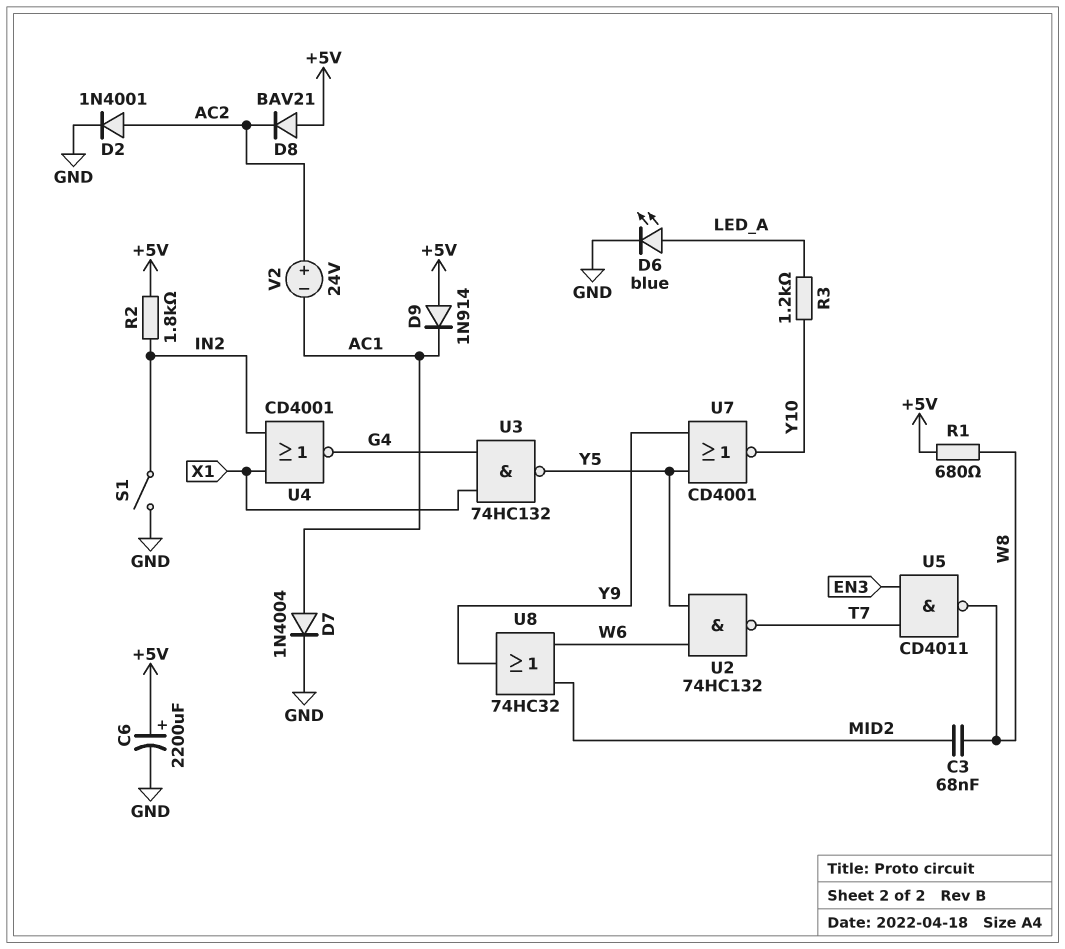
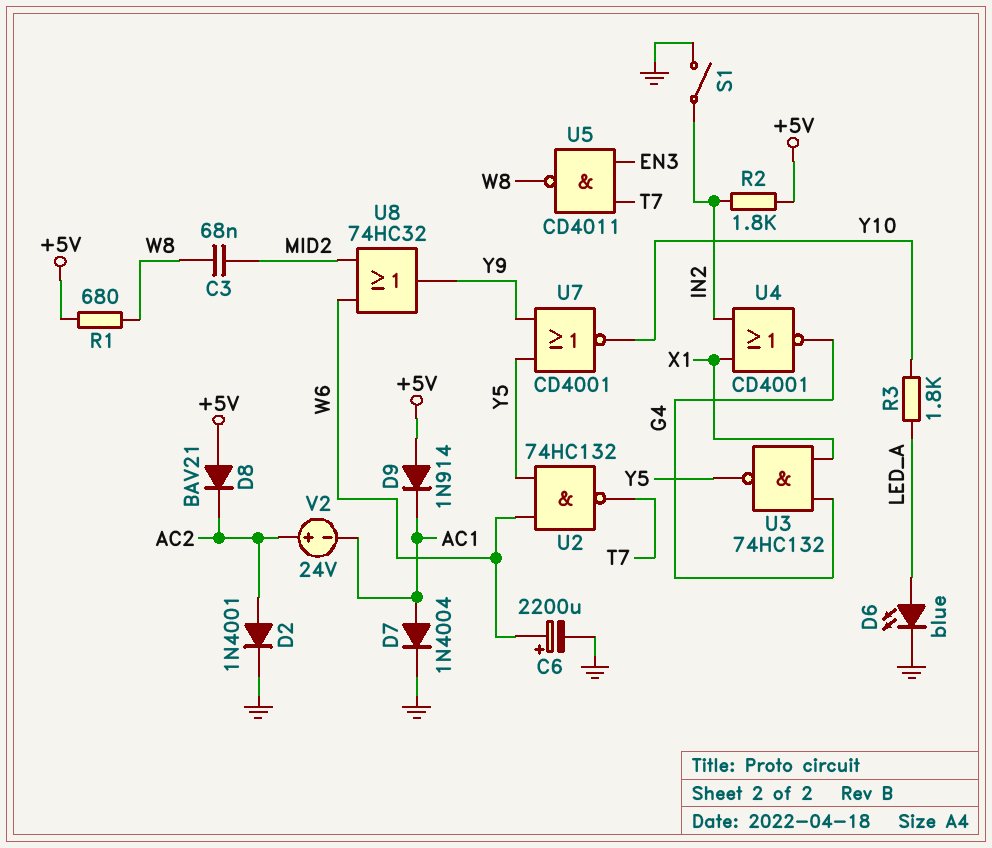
C6: 2200uF (plus +5V, minus GND) -> 2200uF (plus W6, minus GND)
R3: 1.2k (LED_A, Y10) -> 1.8k (LED_A, Y10)

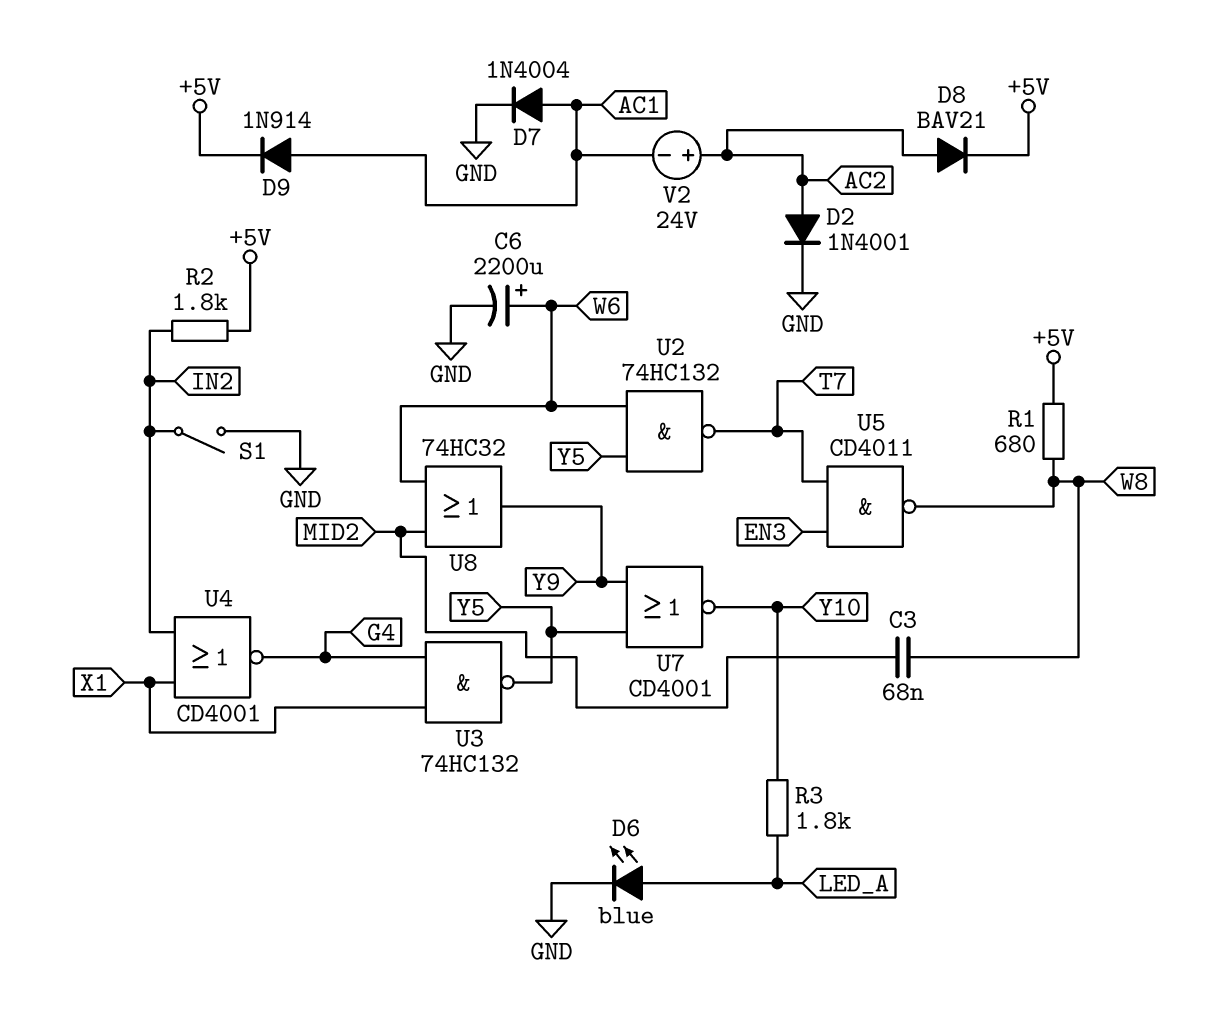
D8: diode BAV21 (A +5V, K AC2) -> diode BAV21 (A AC2, K +5V)
D9: diode 1N914 (A +5V, K AC1) -> diode 1N914 (A AC1, K +5V)

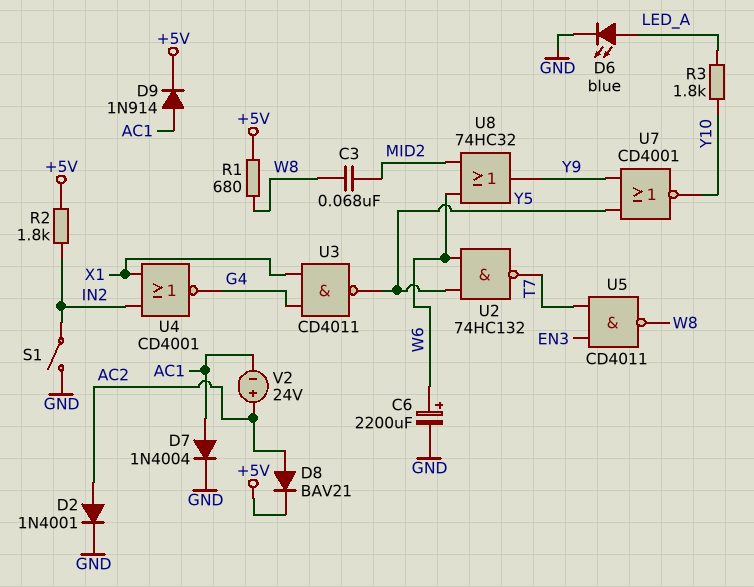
U3: NAND 74HC132 (in G4, in X1, out Y5) -> NAND CD4011 (in G4, in X1, out Y5)

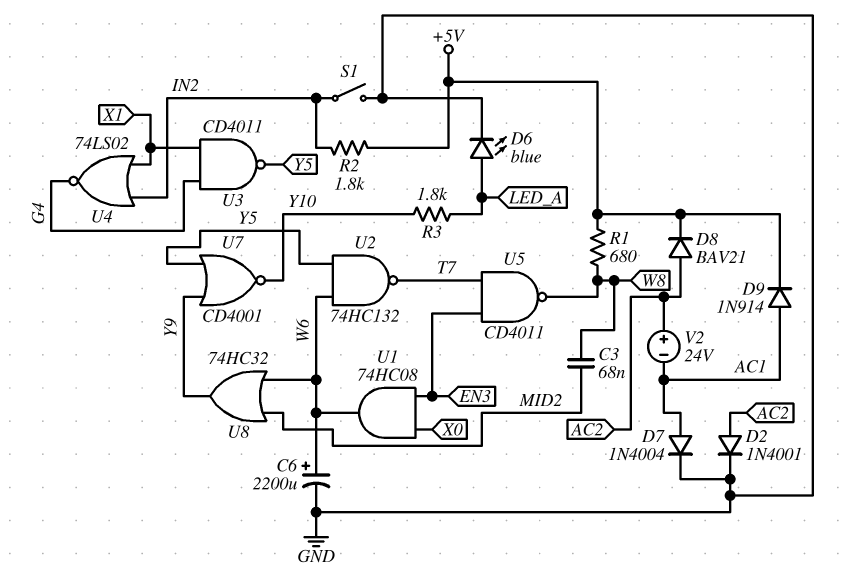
U1: none -> AND 74HC08 (in EN3, in X0, out W6)
U4: NOR CD4001 (in IN2, in X1, out G4) -> NOR 74LS02 (in IN2, in X1, out G4)

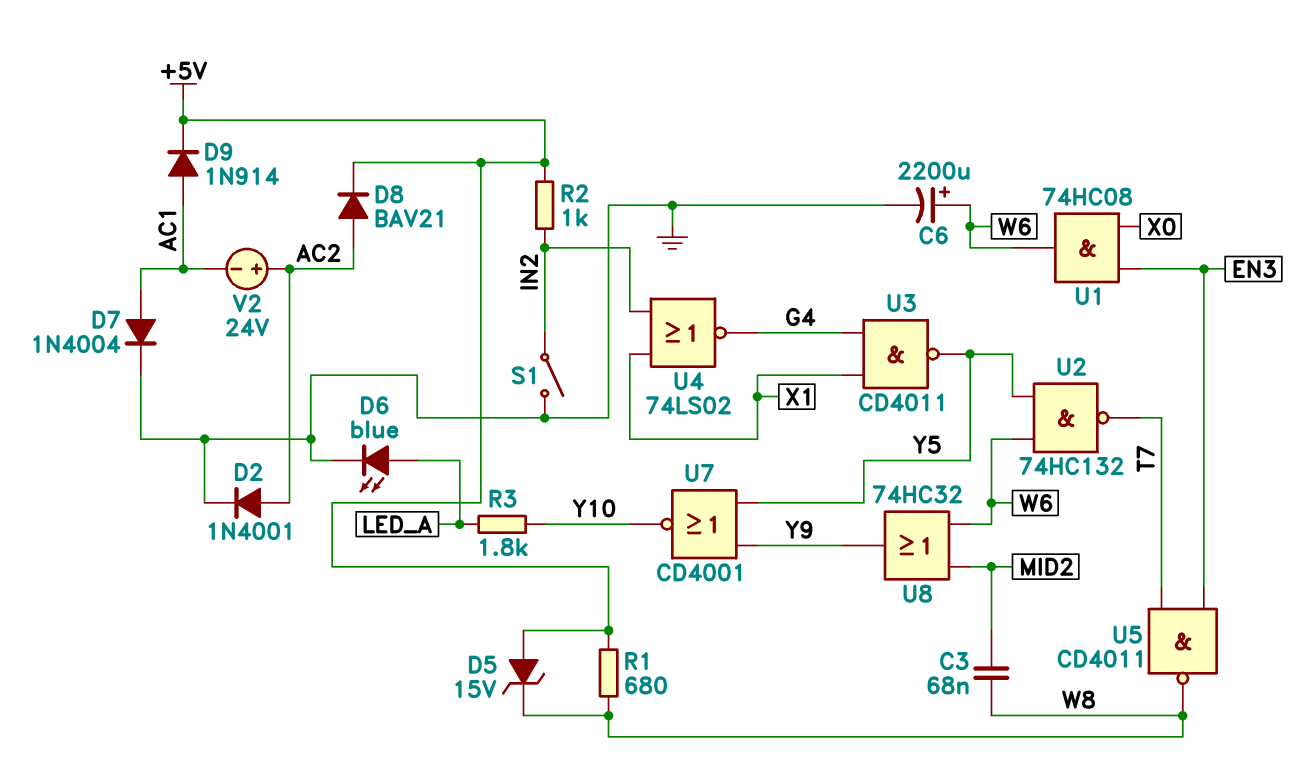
D5: none -> zener 15V (A +5V, K W8)
R2: 1.8k (+5V, IN2) -> 1k (+5V, IN2)

